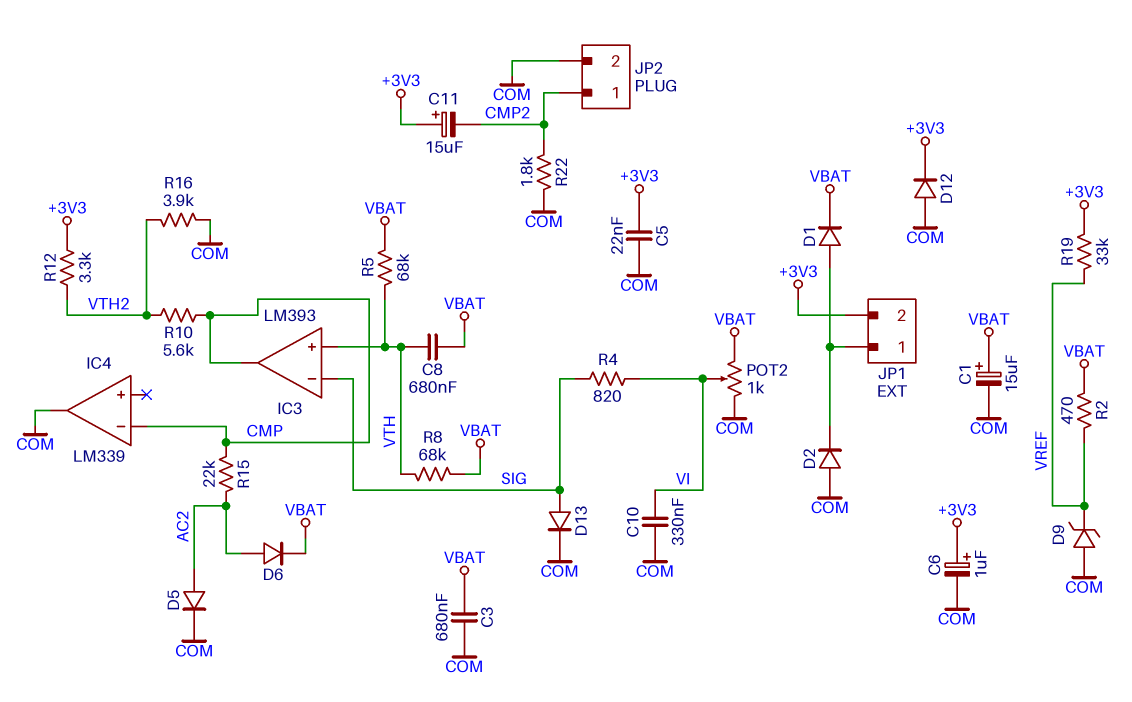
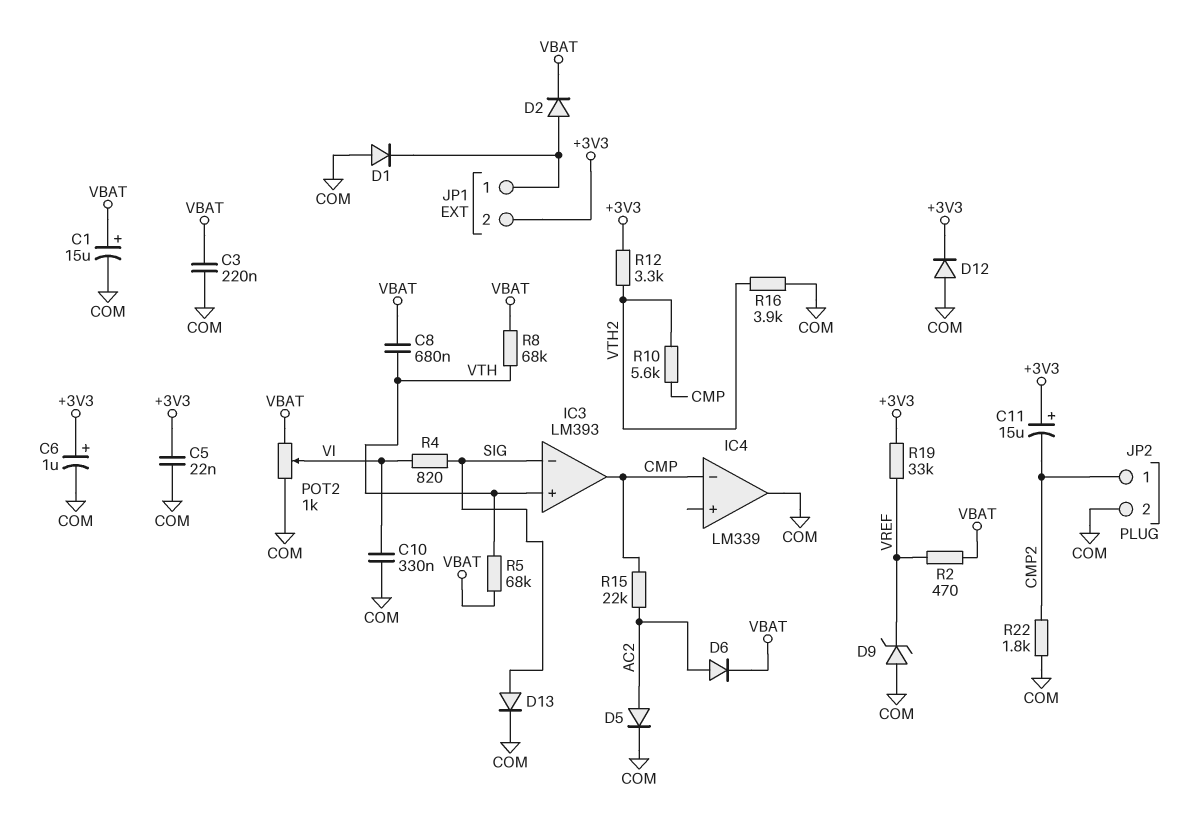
C3: 680nF (COM, VBAT) -> 220nF (COM, VBAT)
D1: diode (A JP1/1, K VBAT) -> diode (A COM, K JP1/1)
D2: diode (A COM, K JP1/1) -> diode (A JP1/1, K VBAT)

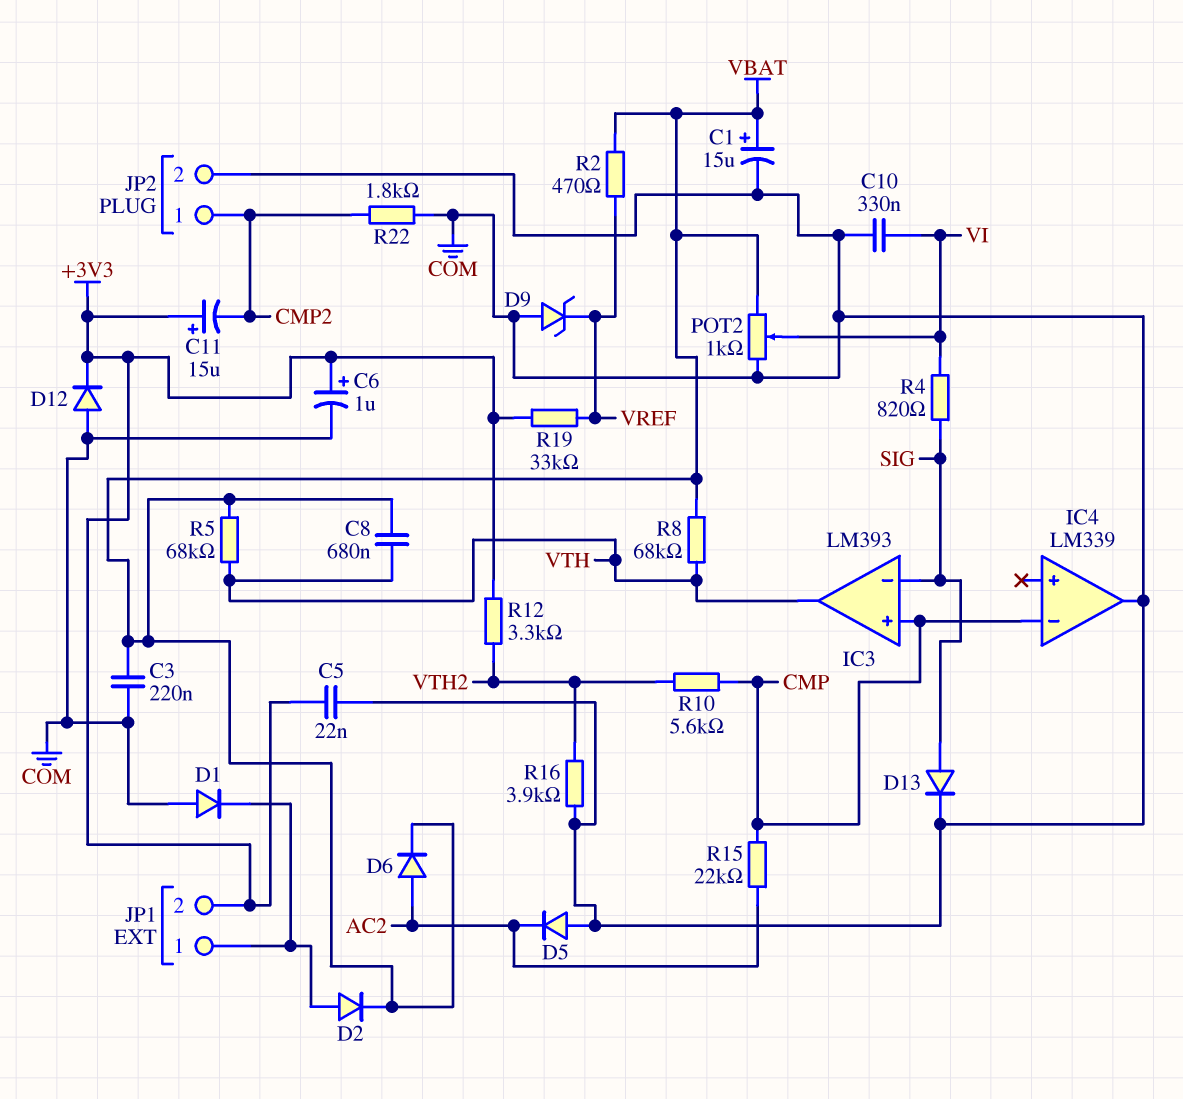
D5: diode (A AC2, K COM) -> diode (A COM, K AC2)
IC3 pin in+: VTH -> CMP
IC3 pin out: CMP -> VTH

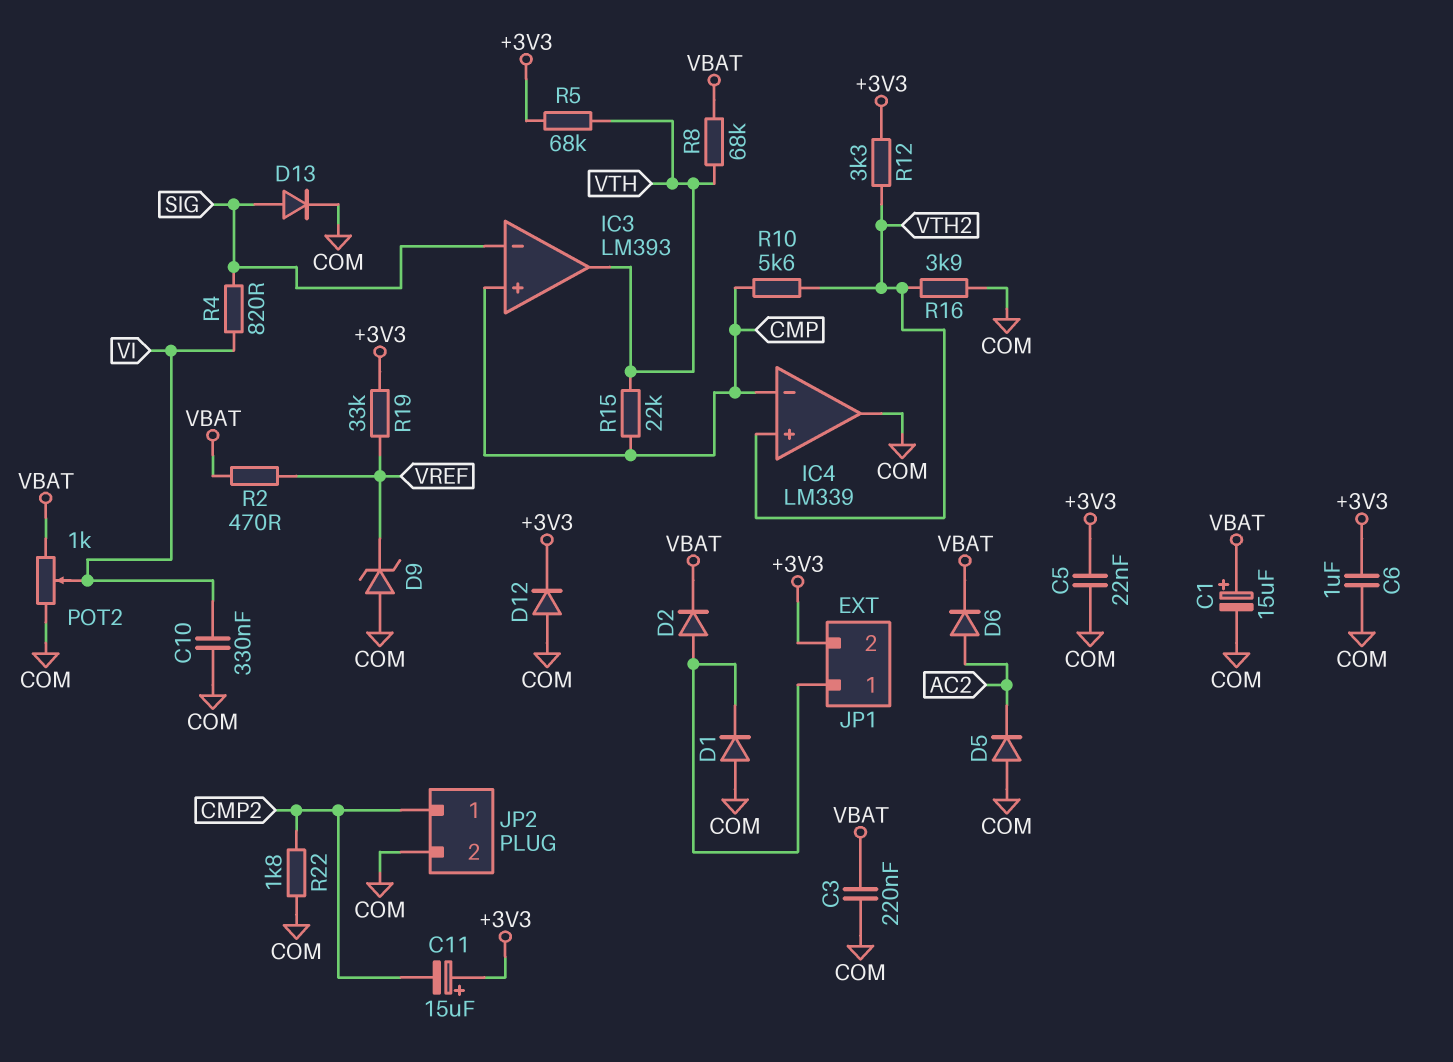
C6: 1uF (plus +3V3, minus COM) -> 1uF (+3V3, COM)
C8: 680nF (VBAT, VTH) -> none
IC4 pin in+: none -> VTH2
R5: 68k (VBAT, VTH) -> 68k (+3V3, VTH)
R15: 22k (AC2, CMP) -> 22k (CMP, VTH)

